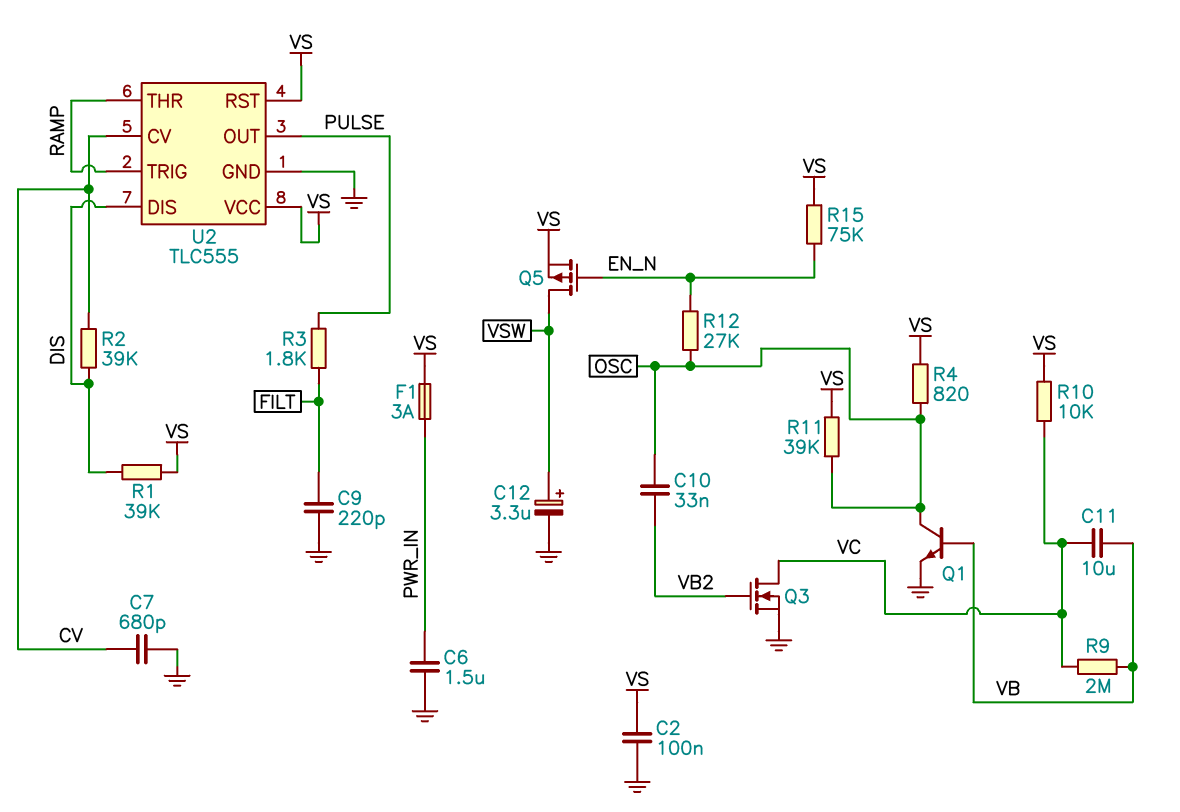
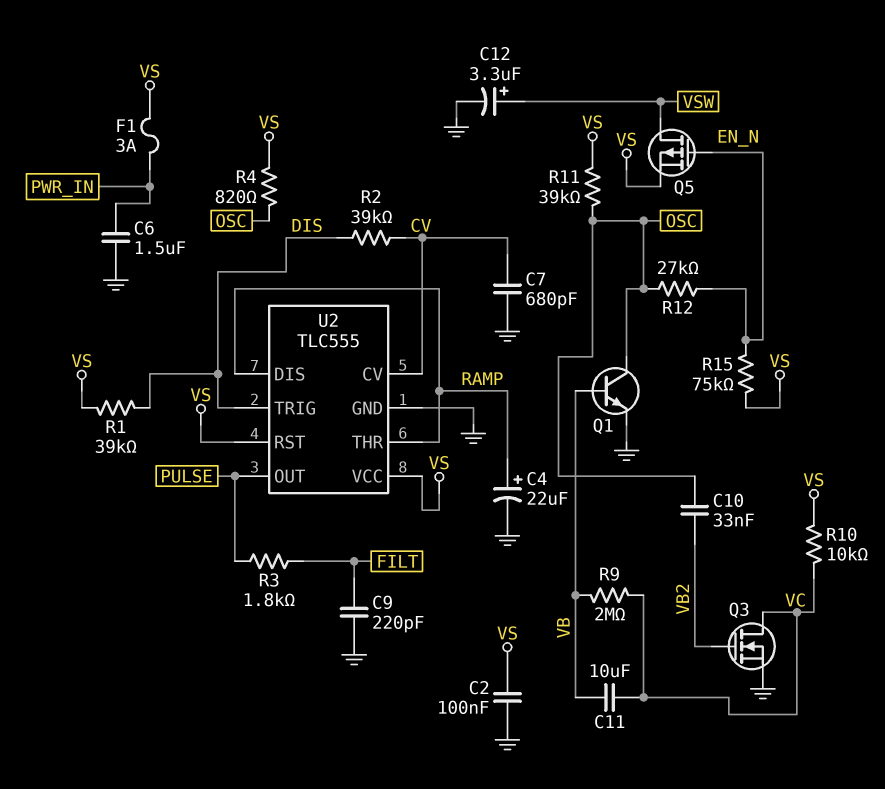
C4: none -> 22uF (plus RAMP, minus GND)
U2 pin DIS: DIS -> RAMP
U2 pin TRIG: RAMP -> DIS

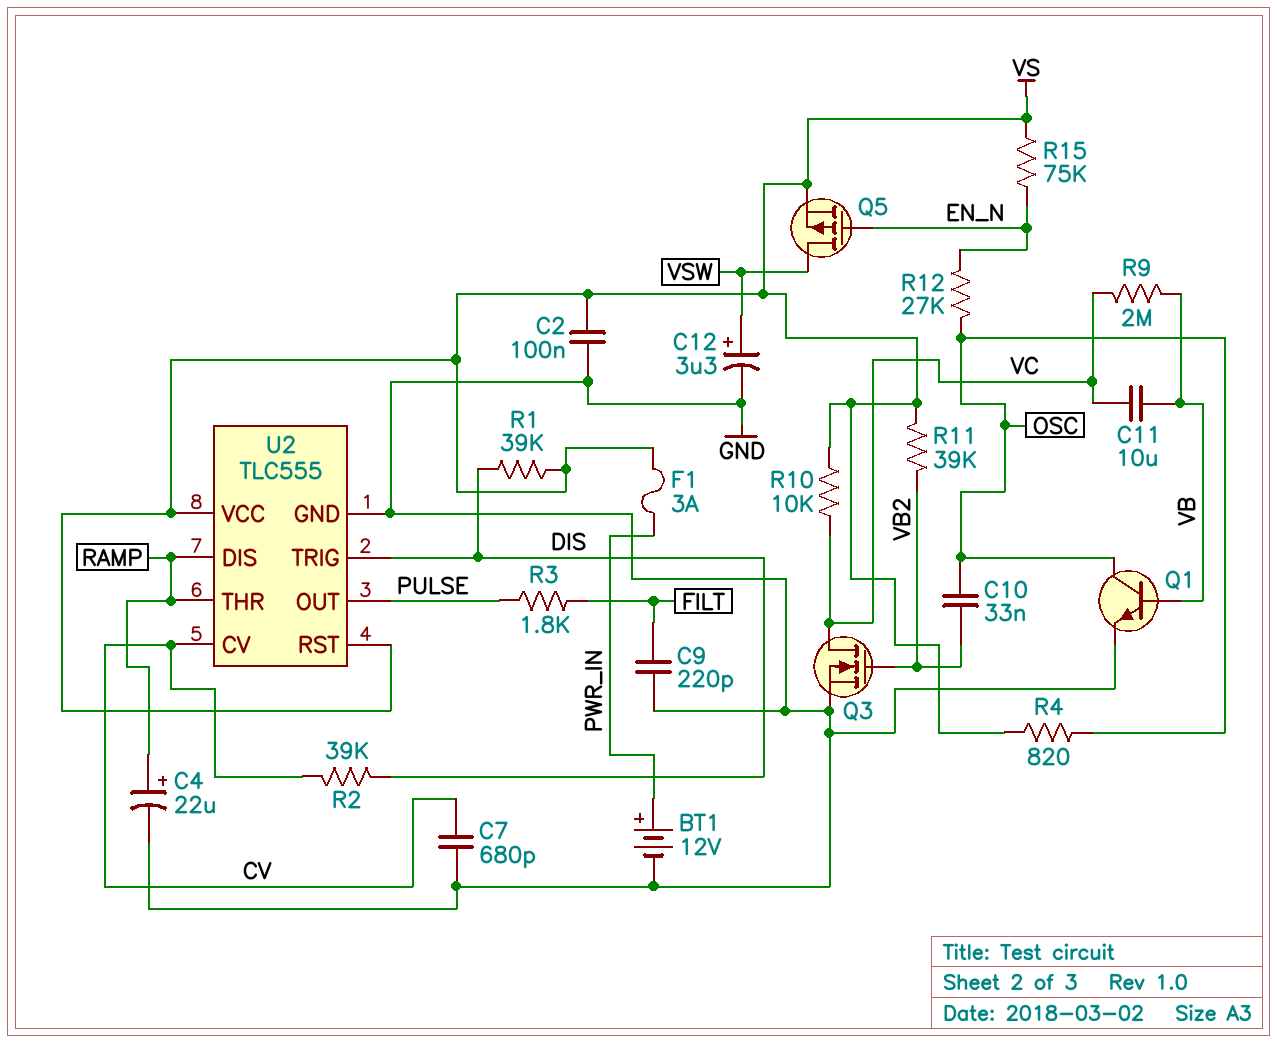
BT1: none -> 12V (plus PWR_IN, minus GND)
C6: 1.5uF (GND, PWR_IN) -> none
R11: 39k (OSC, VS) -> 39k (VB2, VS)

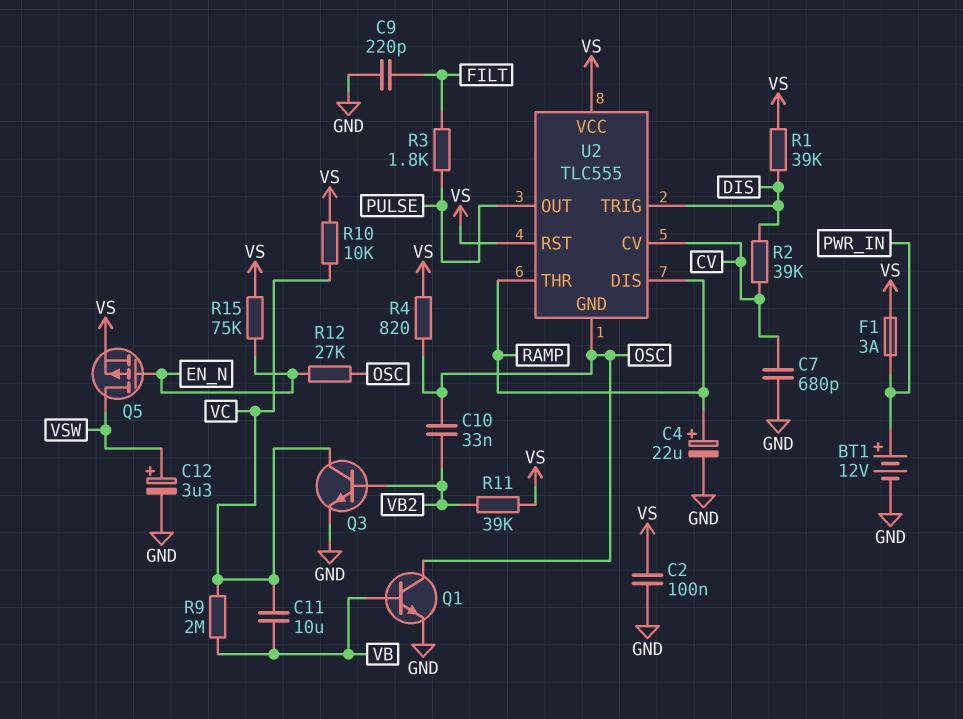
Q3: NMOS (G VB2, D VC, S GND) -> NPN (B VB2, C VC, E GND)
U2 pin GND: GND -> OSC

